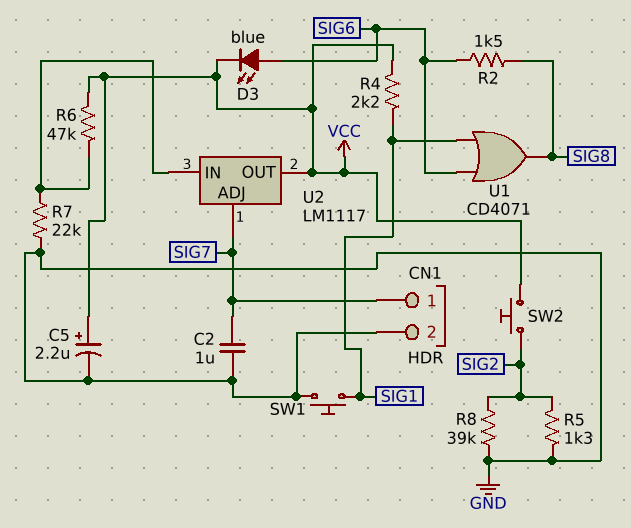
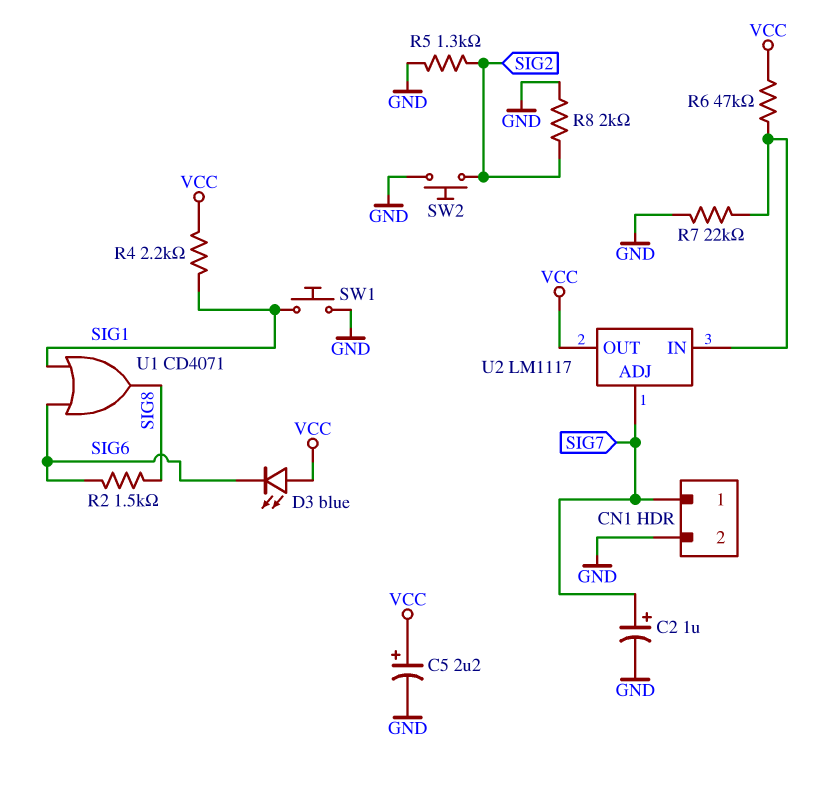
C2: 1uF (GND, SIG7) -> 1uF (plus SIG7, minus GND)
D3: LED blue (A SIG6, K VCC) -> LED blue (A VCC, K SIG6)
R8: 39k (GND, SIG2) -> 2k (GND, SIG2)
SW2: button (SIG2, VCC) -> button (GND, SIG2)

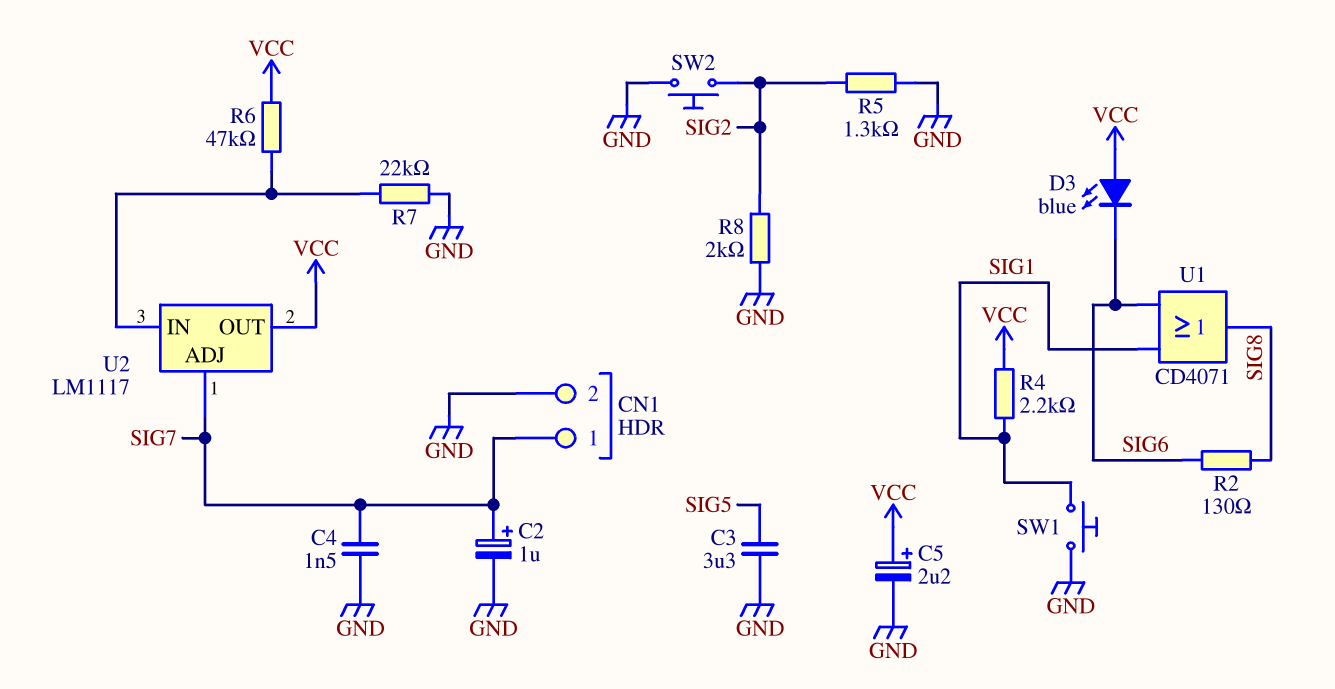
C3: none -> 3.3uF (GND, SIG5)
C4: none -> 1.5nF (GND, SIG7)
R2: 1.5k (SIG6, SIG8) -> 130 (SIG6, SIG8)

